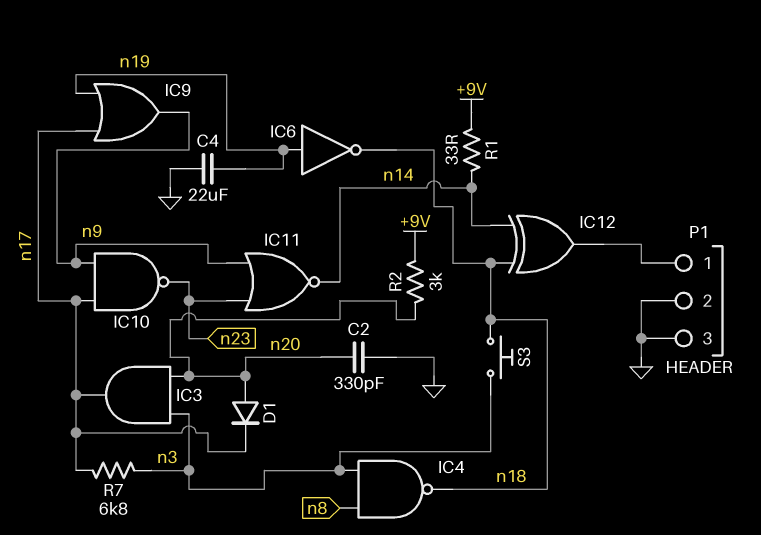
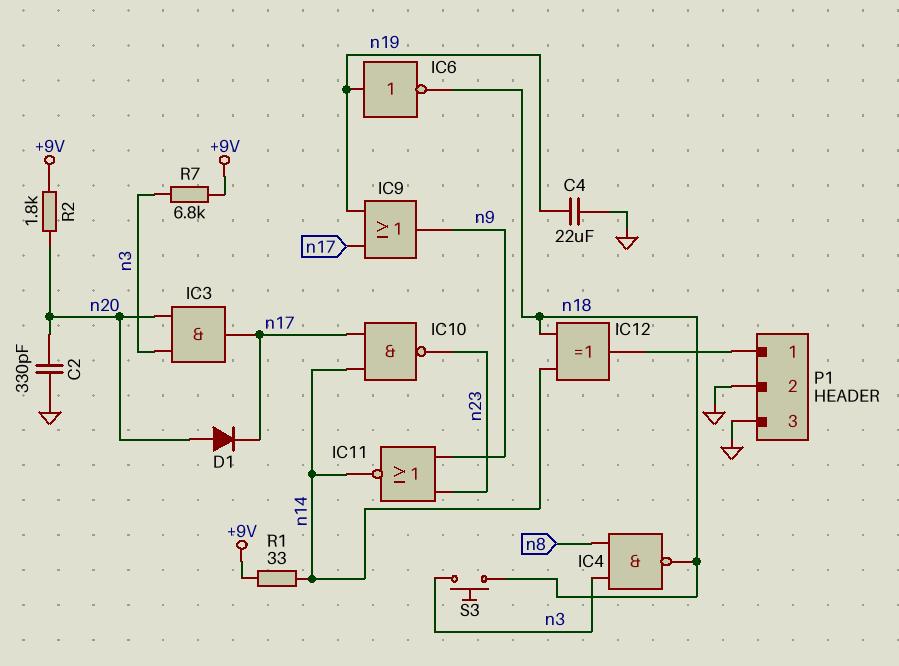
IC10: NAND (in n9, in n17, out n23) -> NAND (in n14, in n17, out n23)
R2: 3k (+9V, n20) -> 1.8k (+9V, n20)
R7: 6.8k (n3, n17) -> 6.8k (+9V, n3)

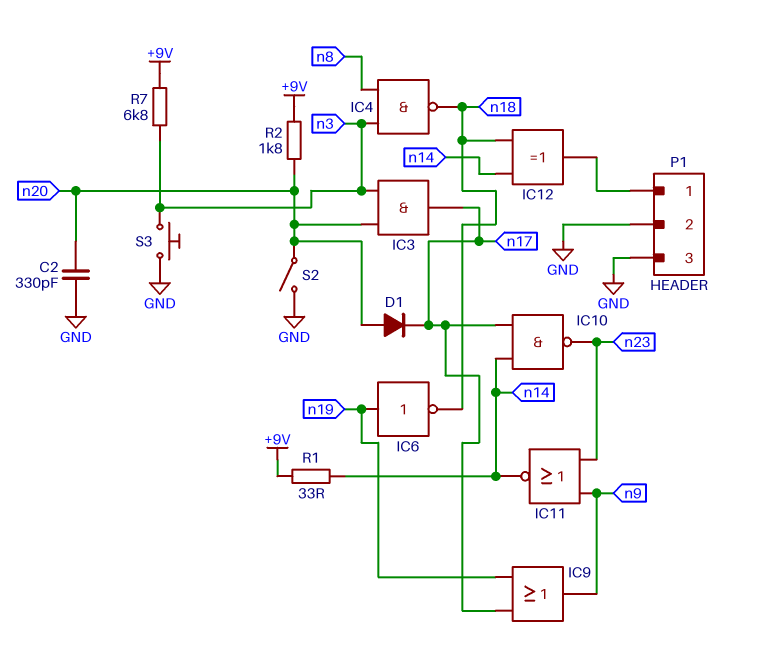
C4: 22uF (GND, n19) -> none
S2: none -> switch (GND, n20)
S3: button (n3, n18) -> button (GND, n3)

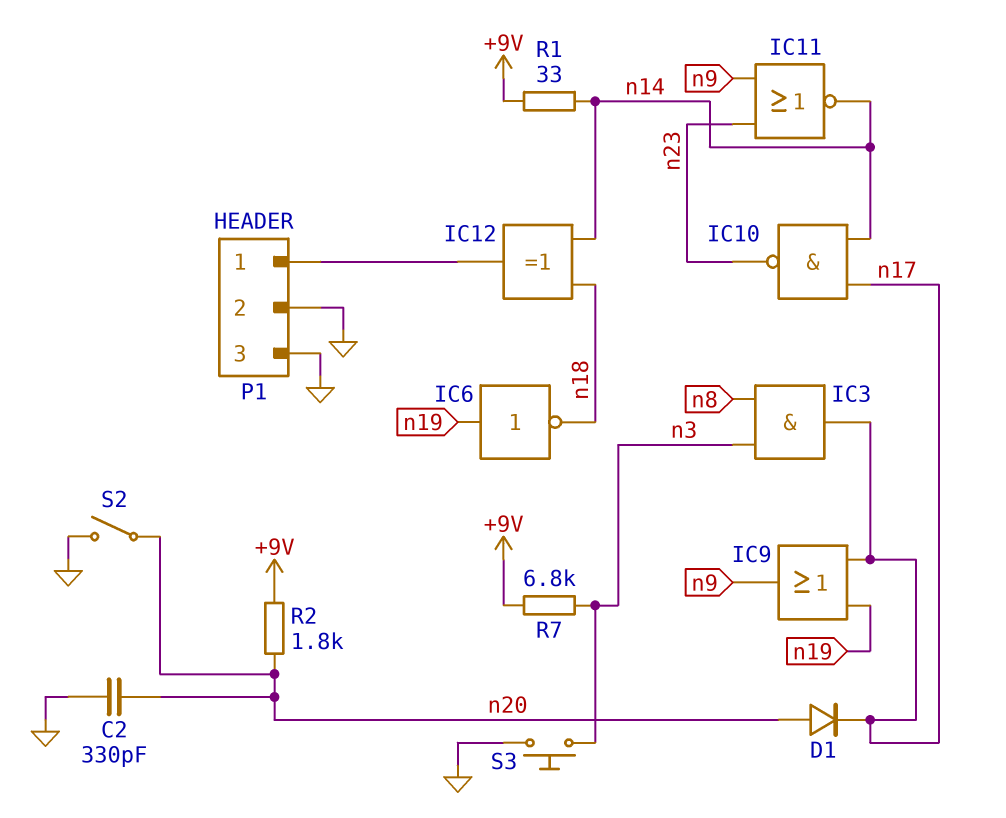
IC3: AND (in n3, in n20, out n17) -> AND (in n3, in n8, out n17)
IC4: NAND (in n3, in n8, out n18) -> none

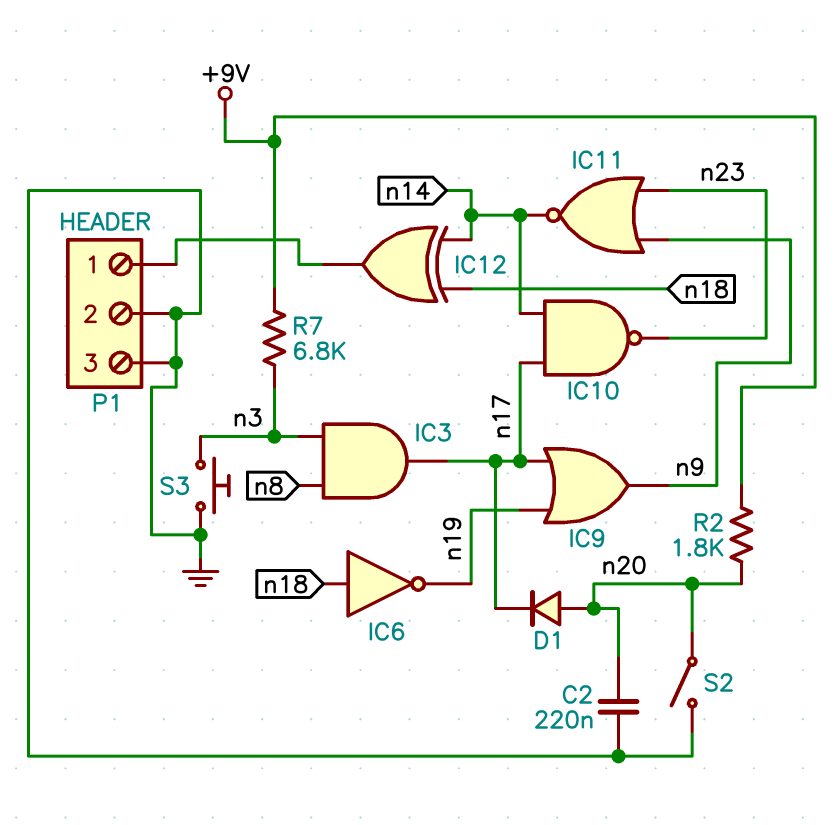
C2: 330pF (GND, n20) -> 220nF (GND, n20)
IC6: NOT (in n19, out n18) -> NOT (in n18, out n19)
R1: 33 (+9V, n14) -> none

